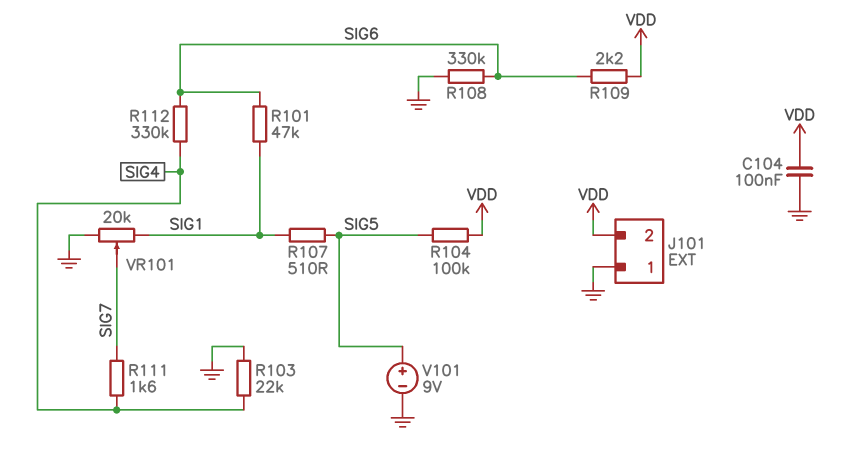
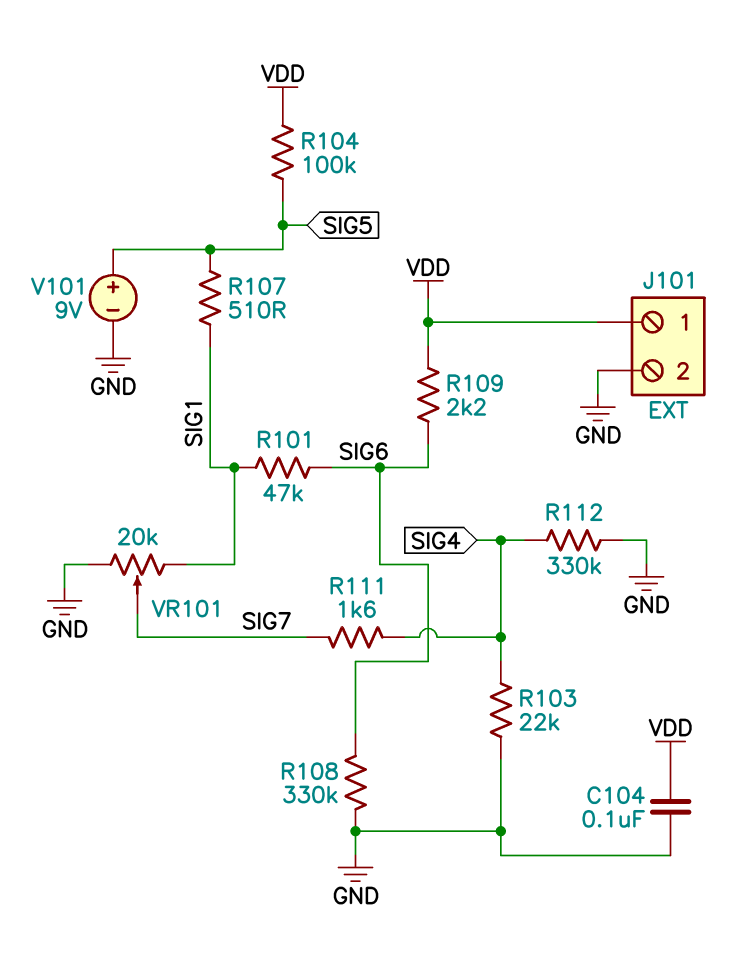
J101 pin 1: GND -> VDD
J101 pin 2: VDD -> GND
R112: 330k (SIG4, SIG6) -> 330k (GND, SIG4)

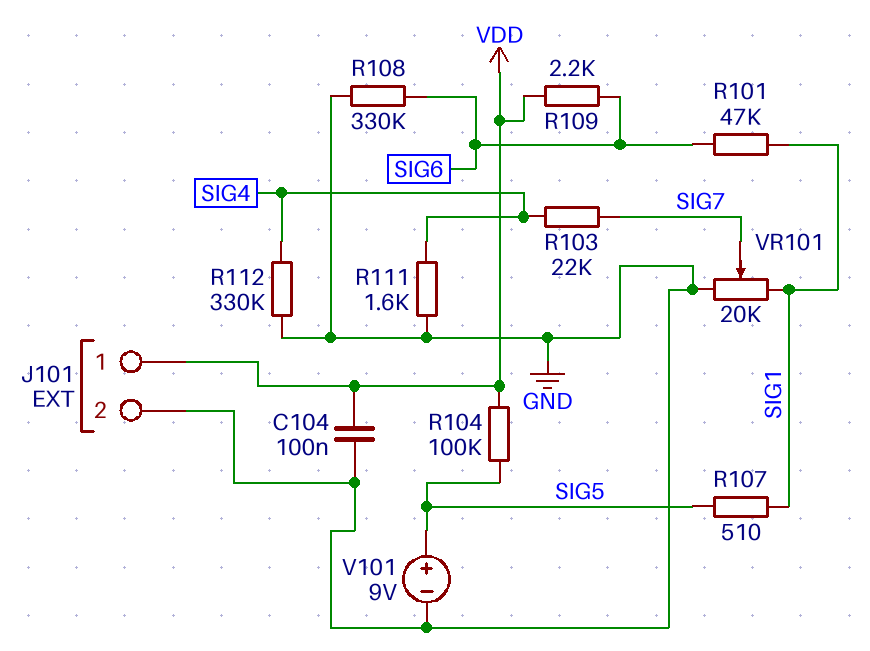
R103: 22k (GND, SIG4) -> 22k (SIG4, SIG7)
R111: 1.6k (SIG4, SIG7) -> 1.6k (GND, SIG4)

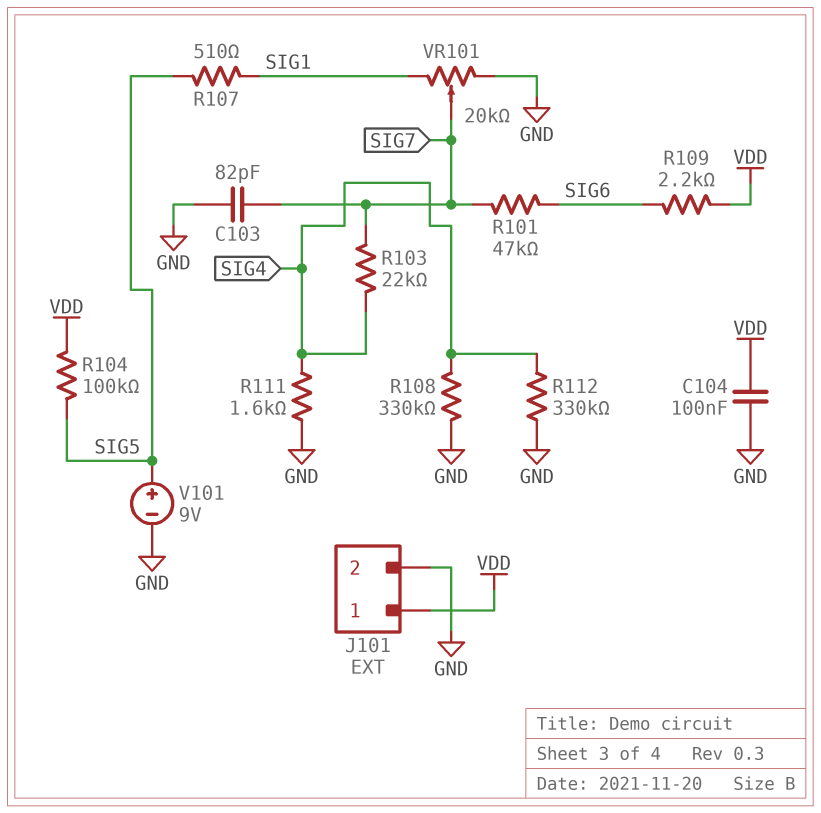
C103: none -> 82pF (GND, SIG7)
R101: 47k (SIG1, SIG6) -> 47k (SIG6, SIG7)
R108: 330k (GND, SIG6) -> 330k (GND, SIG4)

